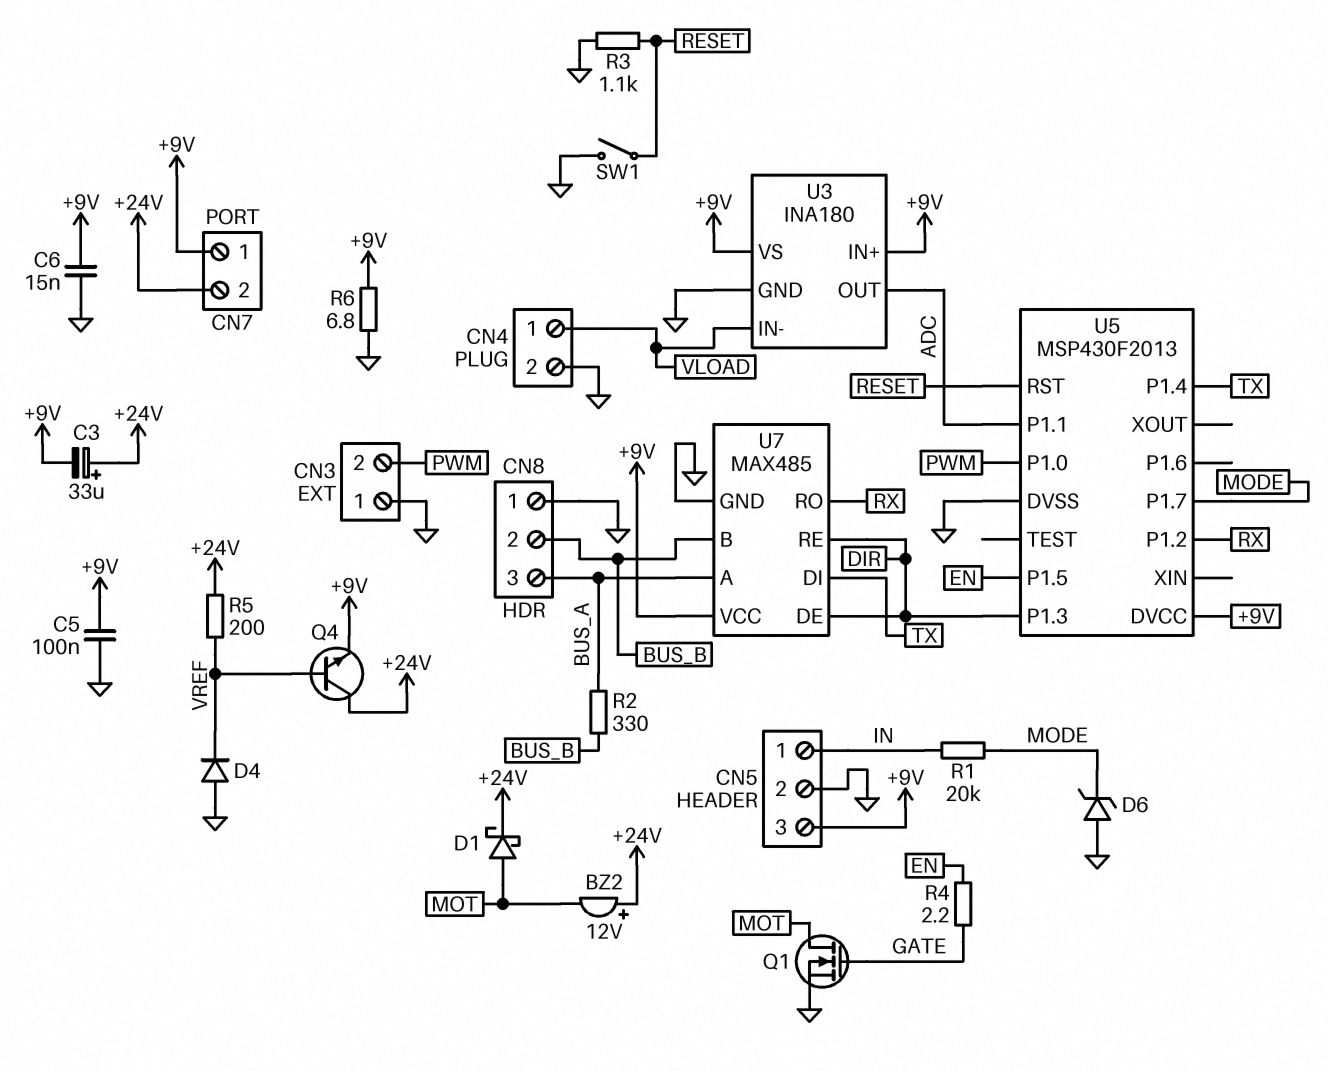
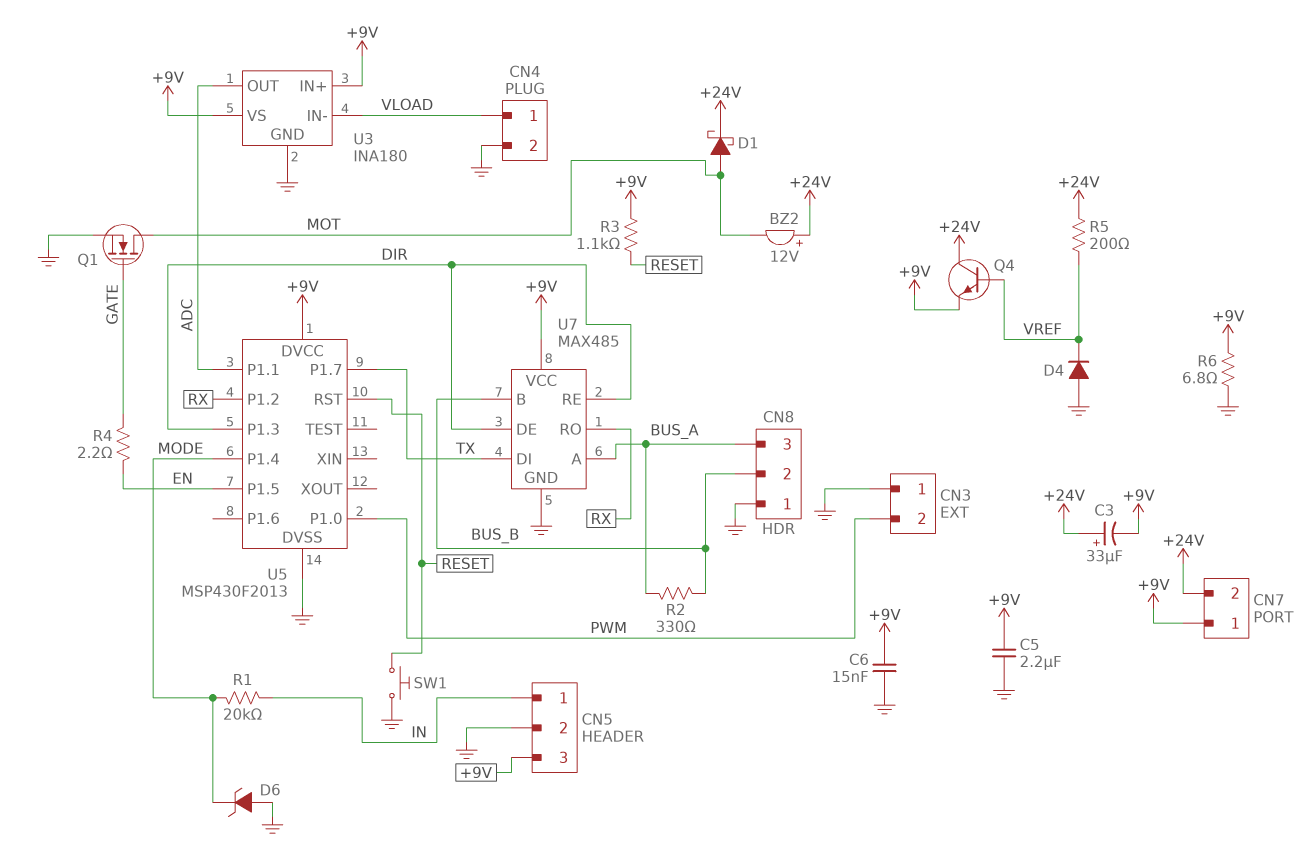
C5: 100nF (+9V, GND) -> 2.2uF (+9V, GND)
R3: 1.1k (GND, RESET) -> 1.1k (+9V, RESET)
SW1: switch (GND, RESET) -> button (GND, RESET)
U5 pin P1.4: TX -> MODE
U5 pin P1.7: MODE -> TX

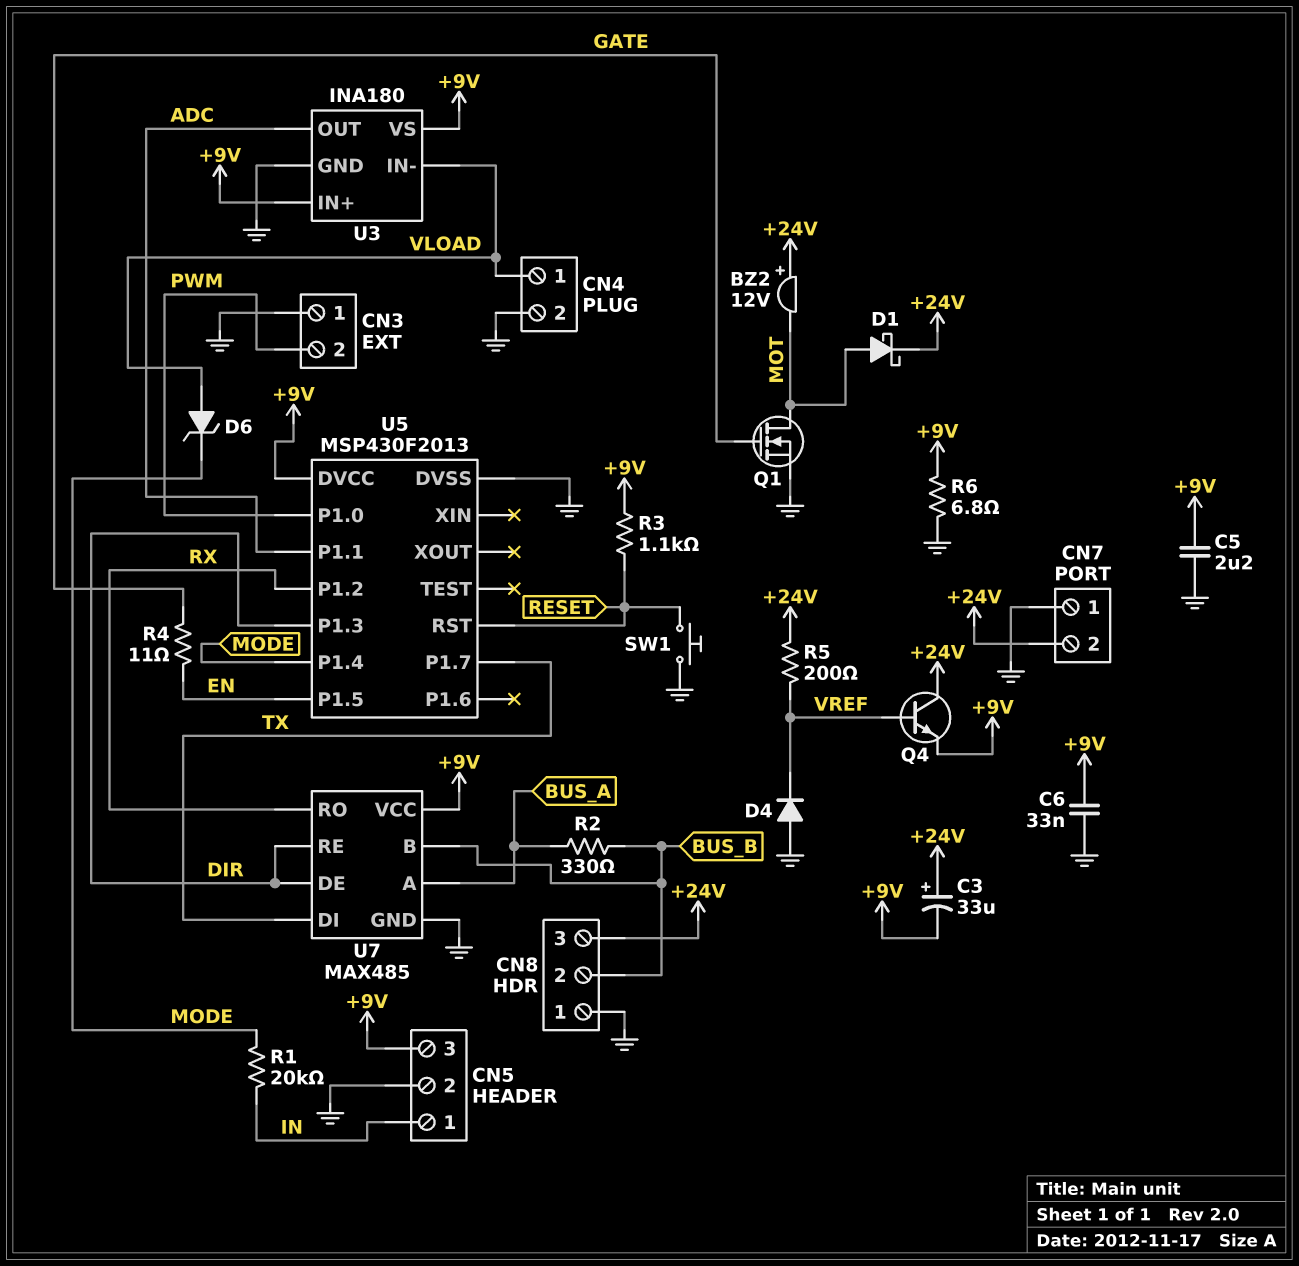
C6: 15nF (+9V, GND) -> 33nF (+9V, GND)
CN7 pin 1: +9V -> GND
CN8 pin 3: BUS_A -> +24V
D6: zener (A GND, K MODE) -> zener (A VLOAD, K MODE)
R4: 2.2 (EN, GATE) -> 11 (EN, GATE)

